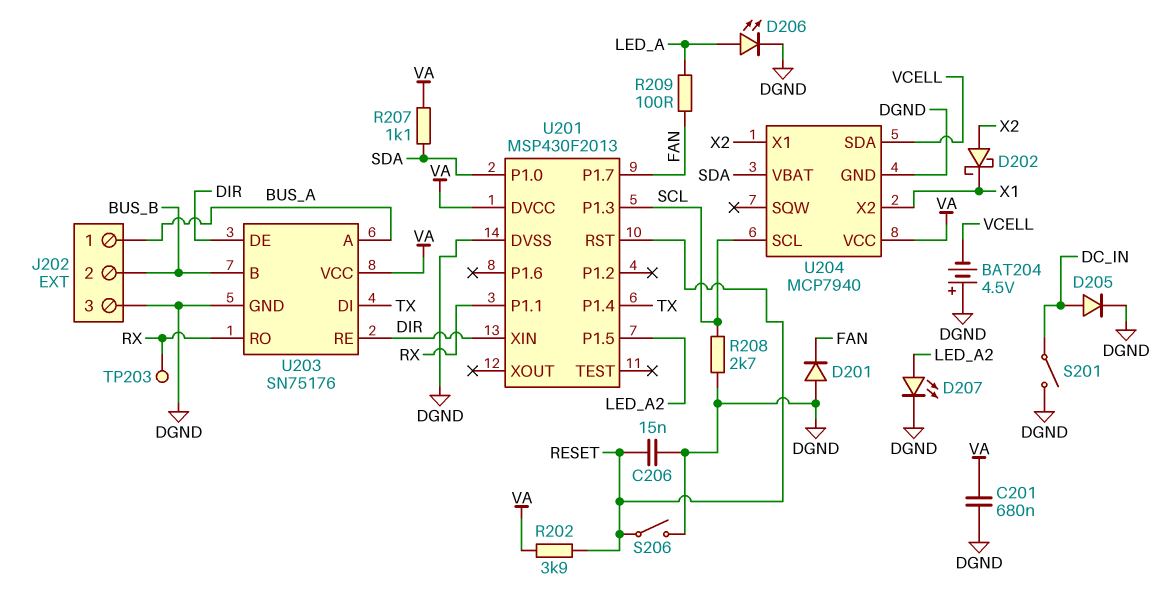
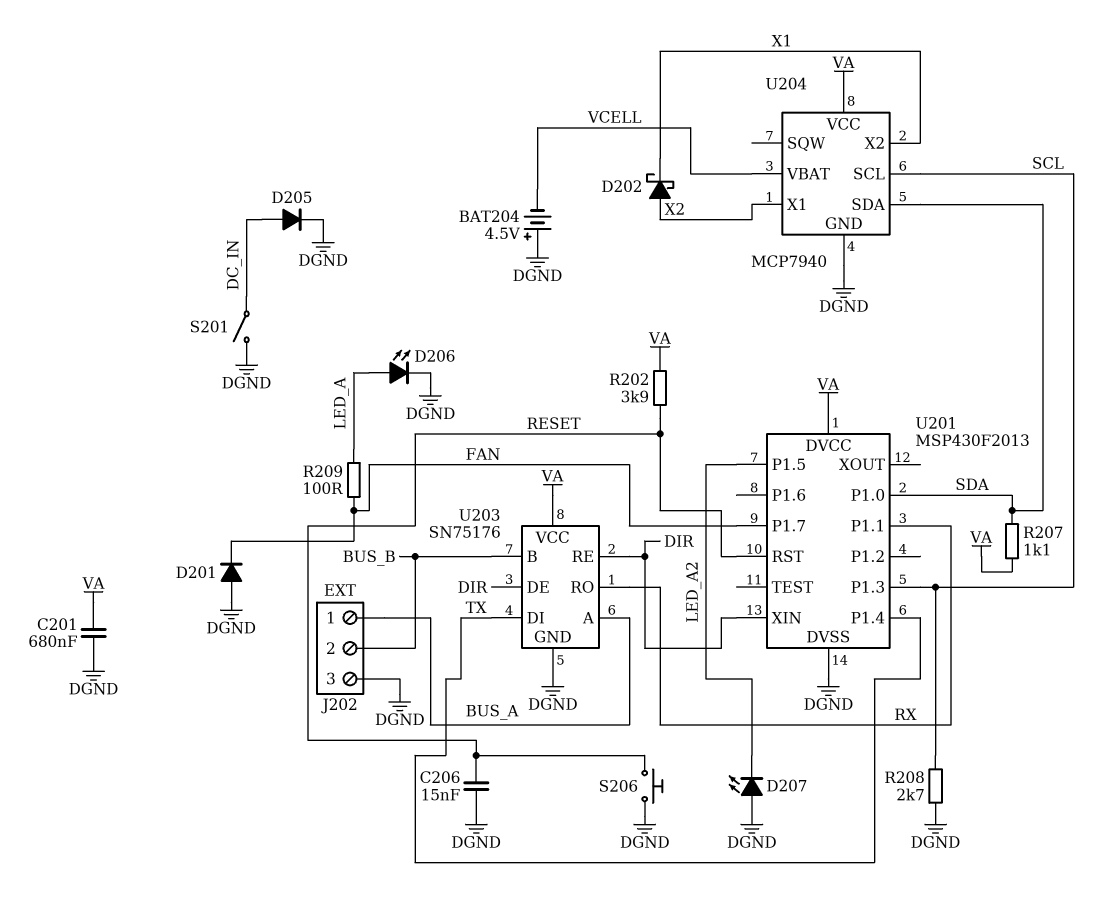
D207: LED (A LED_A2, K DGND) -> LED (A DGND, K LED_A2)
S206: switch (DGND, RESET) -> button (DGND, RESET)
TP203: test point (RX) -> none
U204 pin SDA: VCELL -> SDA
U204 pin VBAT: SDA -> VCELL

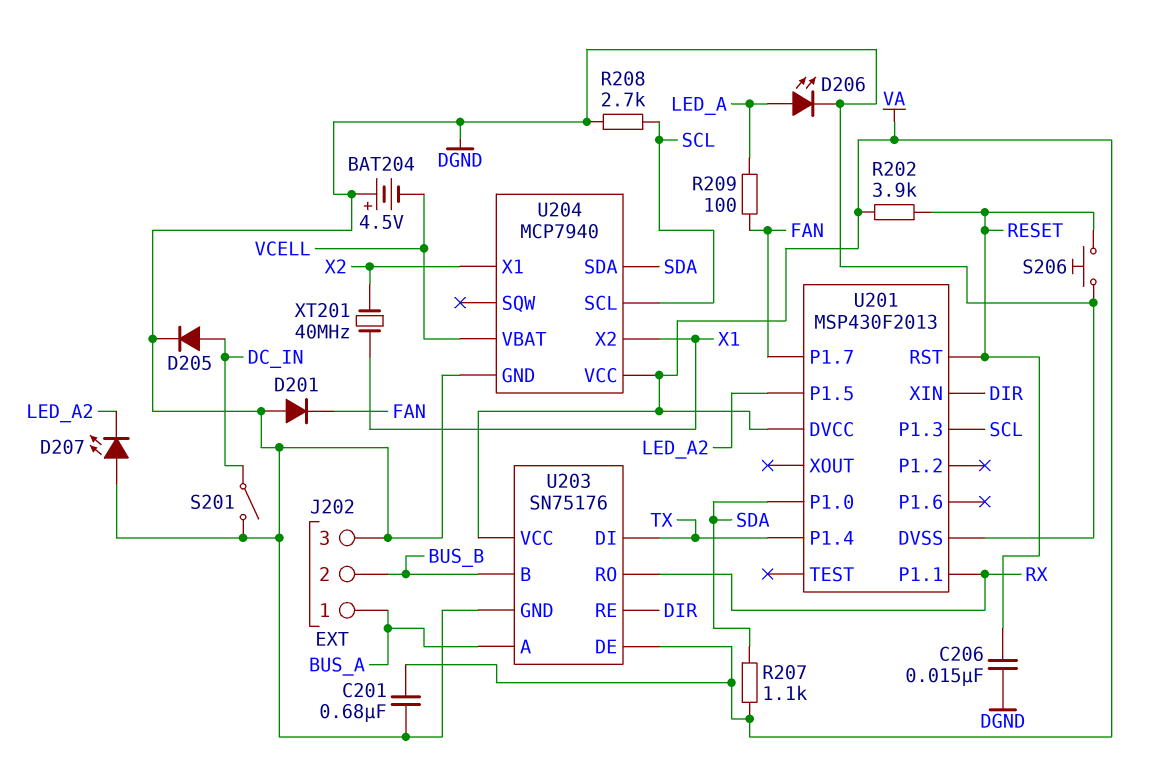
D202: schottky (A X2, K X1) -> none
U203 pin DE: DIR -> VA
XT201: none -> 40MHz (X1, X2)

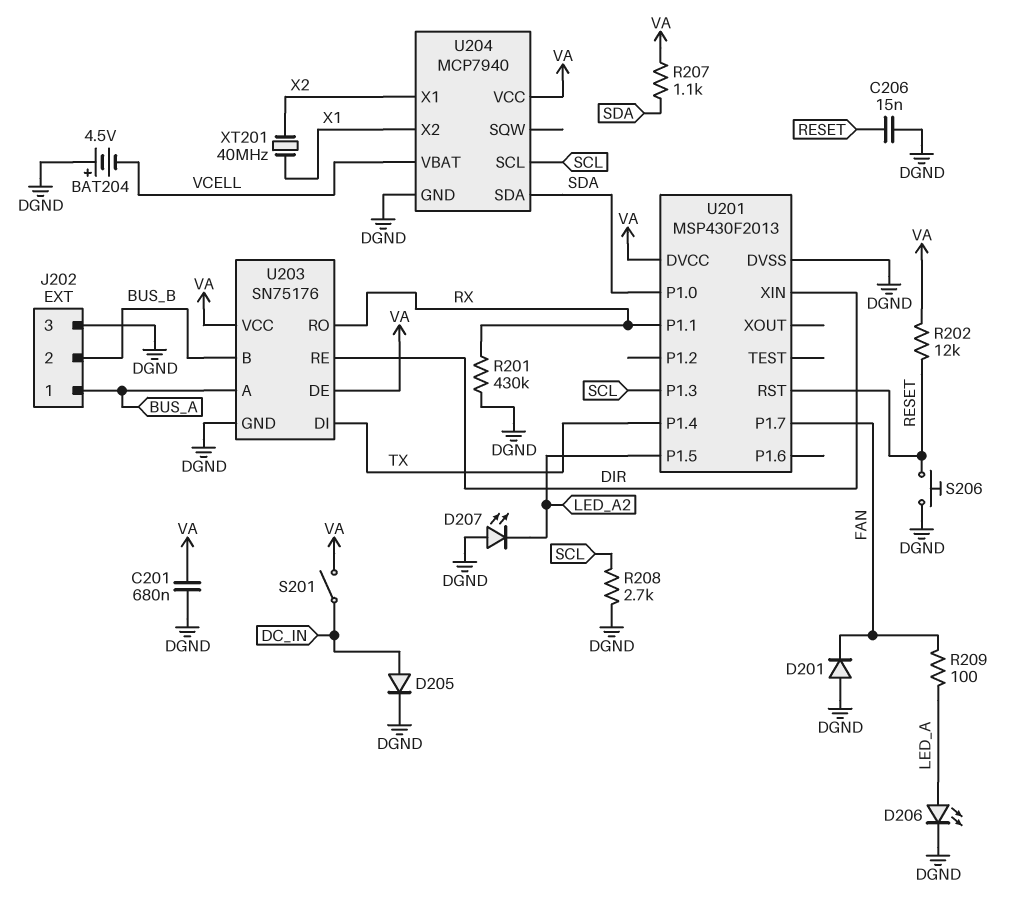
R201: none -> 430k (DGND, RX)
R202: 3.9k (RESET, VA) -> 12k (RESET, VA)
S201: switch (DC_IN, DGND) -> switch (DC_IN, VA)

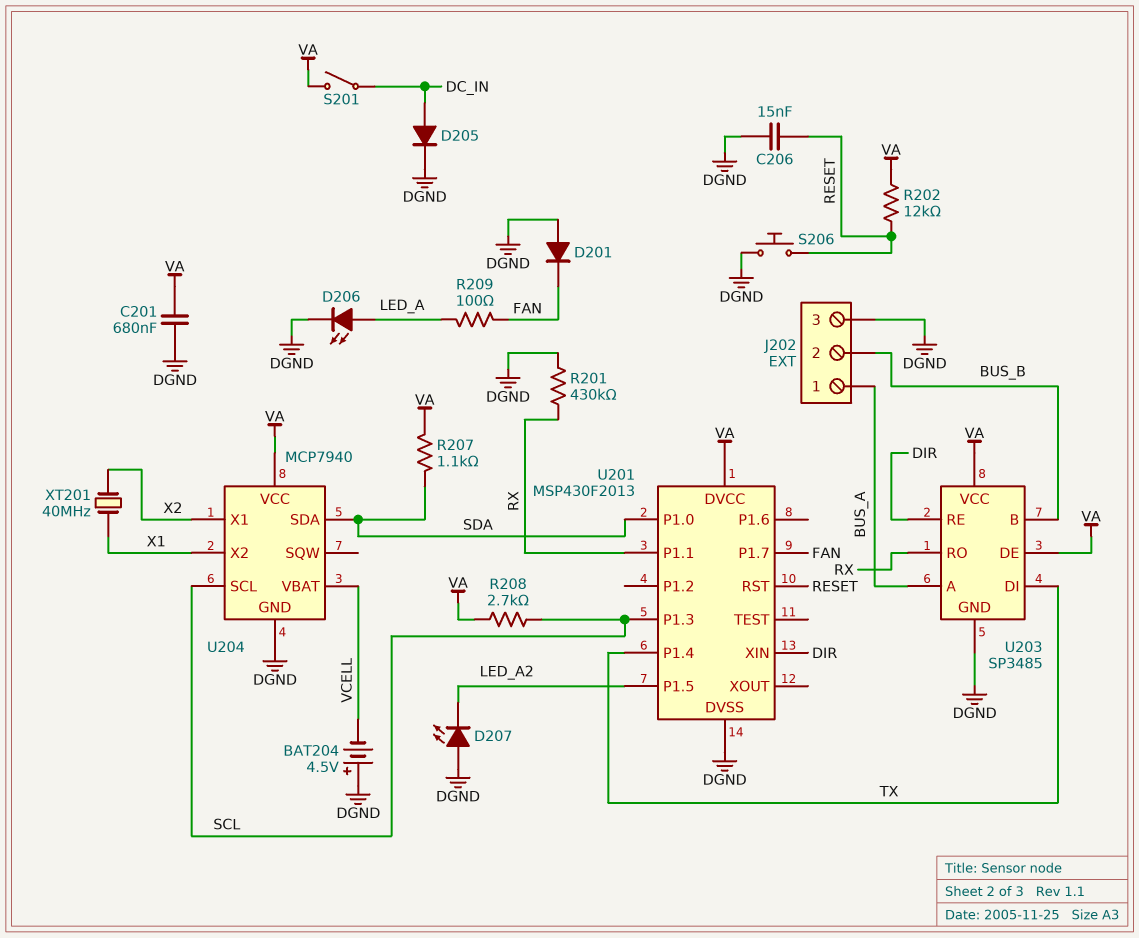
R208: 2.7k (DGND, SCL) -> 2.7k (SCL, VA)
U203: SN75176 -> SP3485

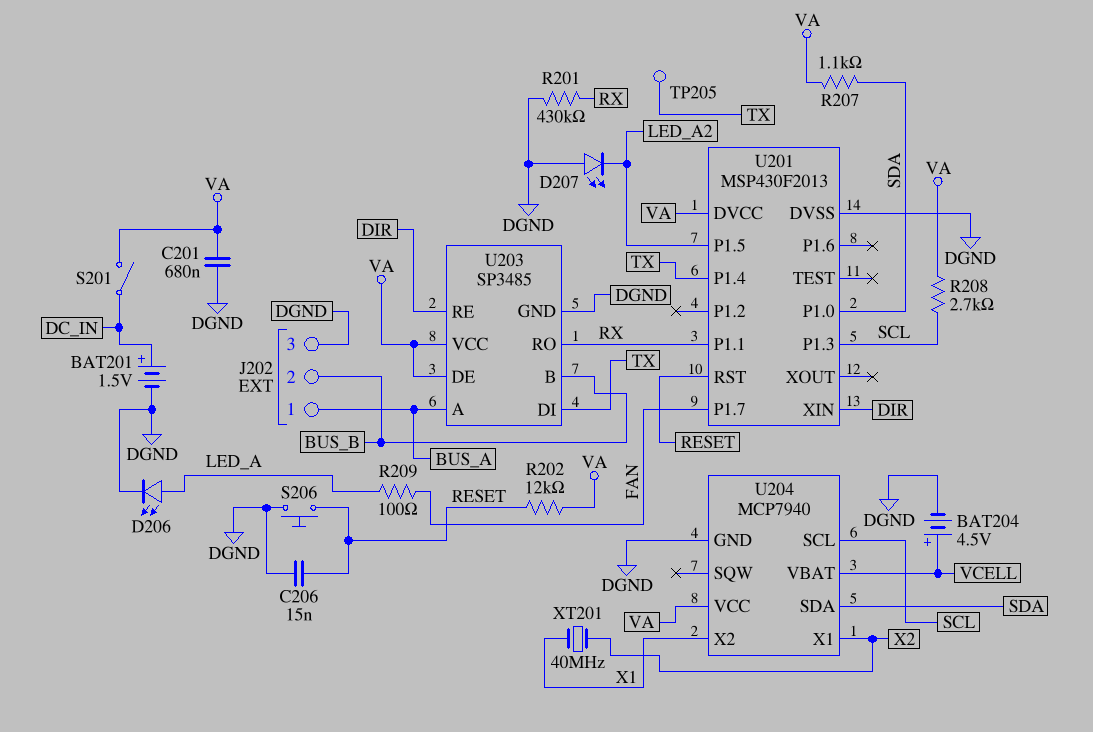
BAT201: none -> 1.5V (plus DC_IN, minus DGND)
BAT204: 4.5V (plus DGND, minus VCELL) -> 4.5V (plus VCELL, minus DGND)
D201: diode (A DGND, K FAN) -> none
D205: diode (A DC_IN, K DGND) -> none
TP205: none -> test point (TX)

